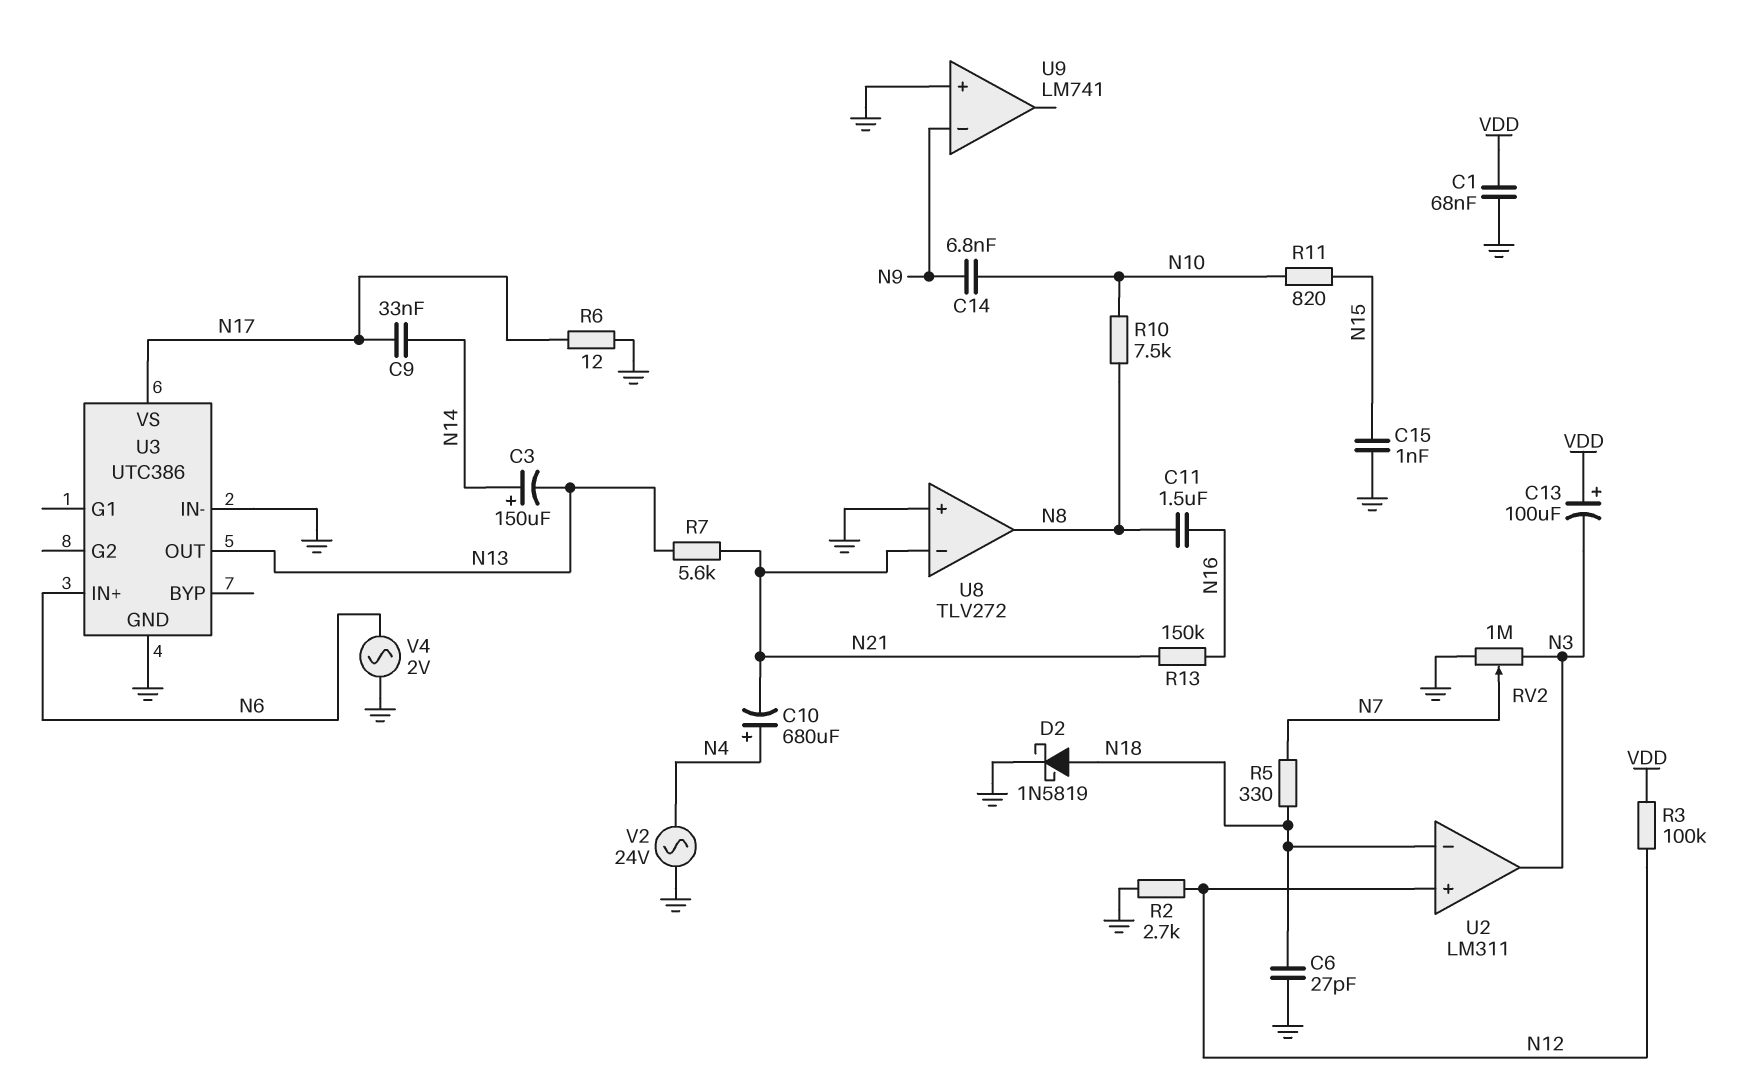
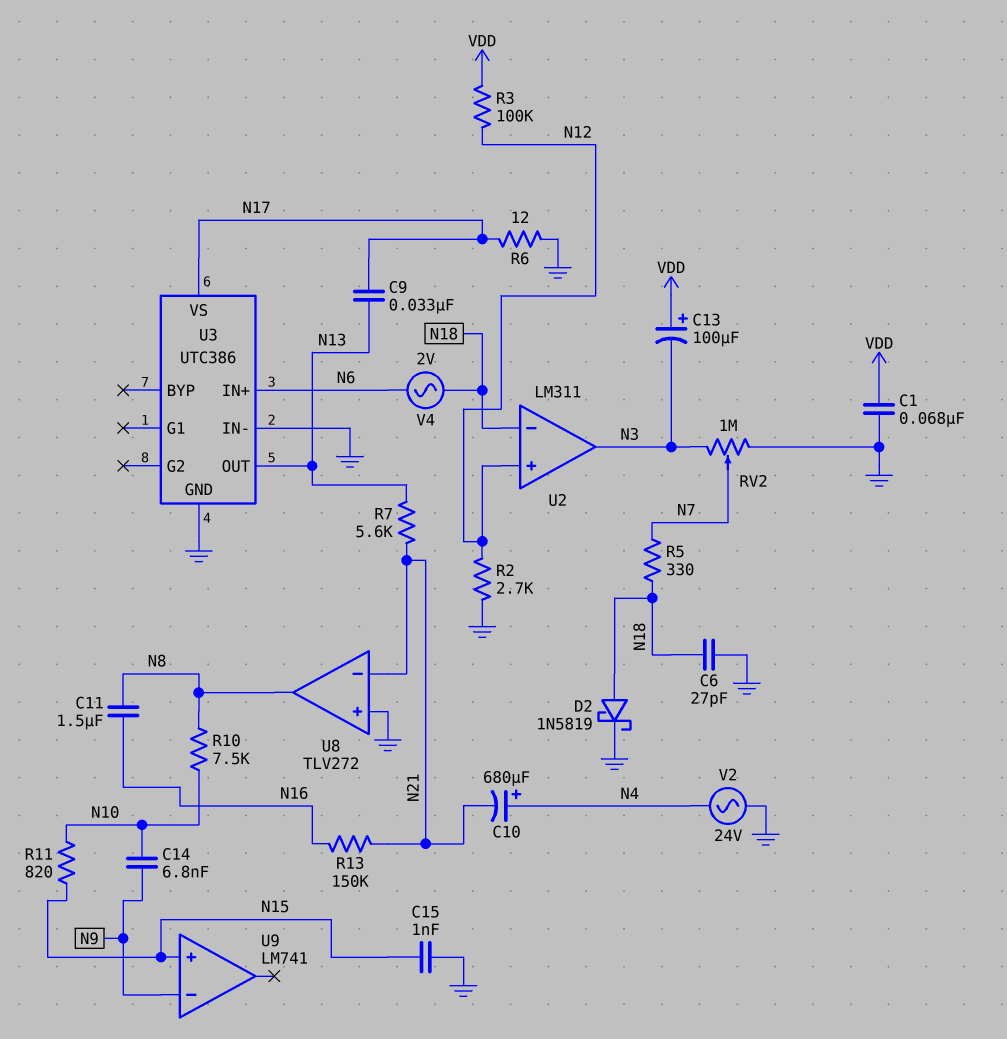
C3: 150uF (plus N14, minus N13) -> none
C9: 33nF (N14, N17) -> 33nF (N13, N17)
U9 pin in+: GND -> N15
V4: AC 2V (GND, N6) -> AC 2V (N6, N18)

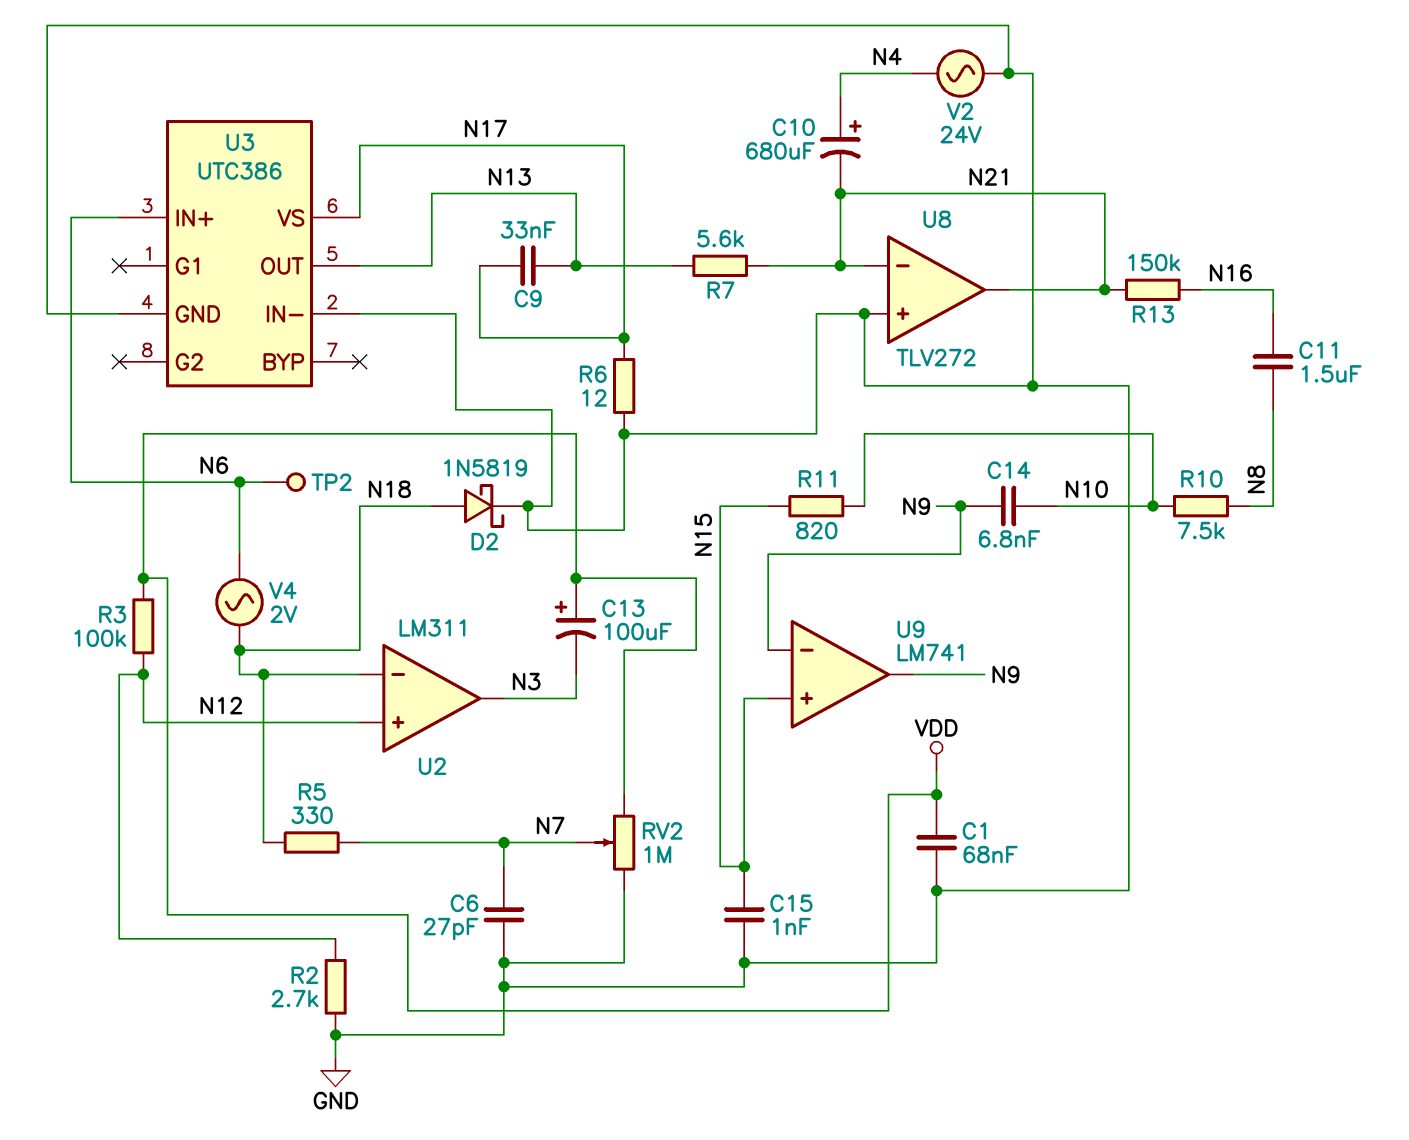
C6: 27pF (GND, N18) -> 27pF (GND, N7)
RV2: 1M (GND, N3, wiper N7) -> 1M (GND, VDD, wiper N7)
TP2: none -> test point (N6)
U8 pin out: N8 -> N21
U9 pin out: none -> N9

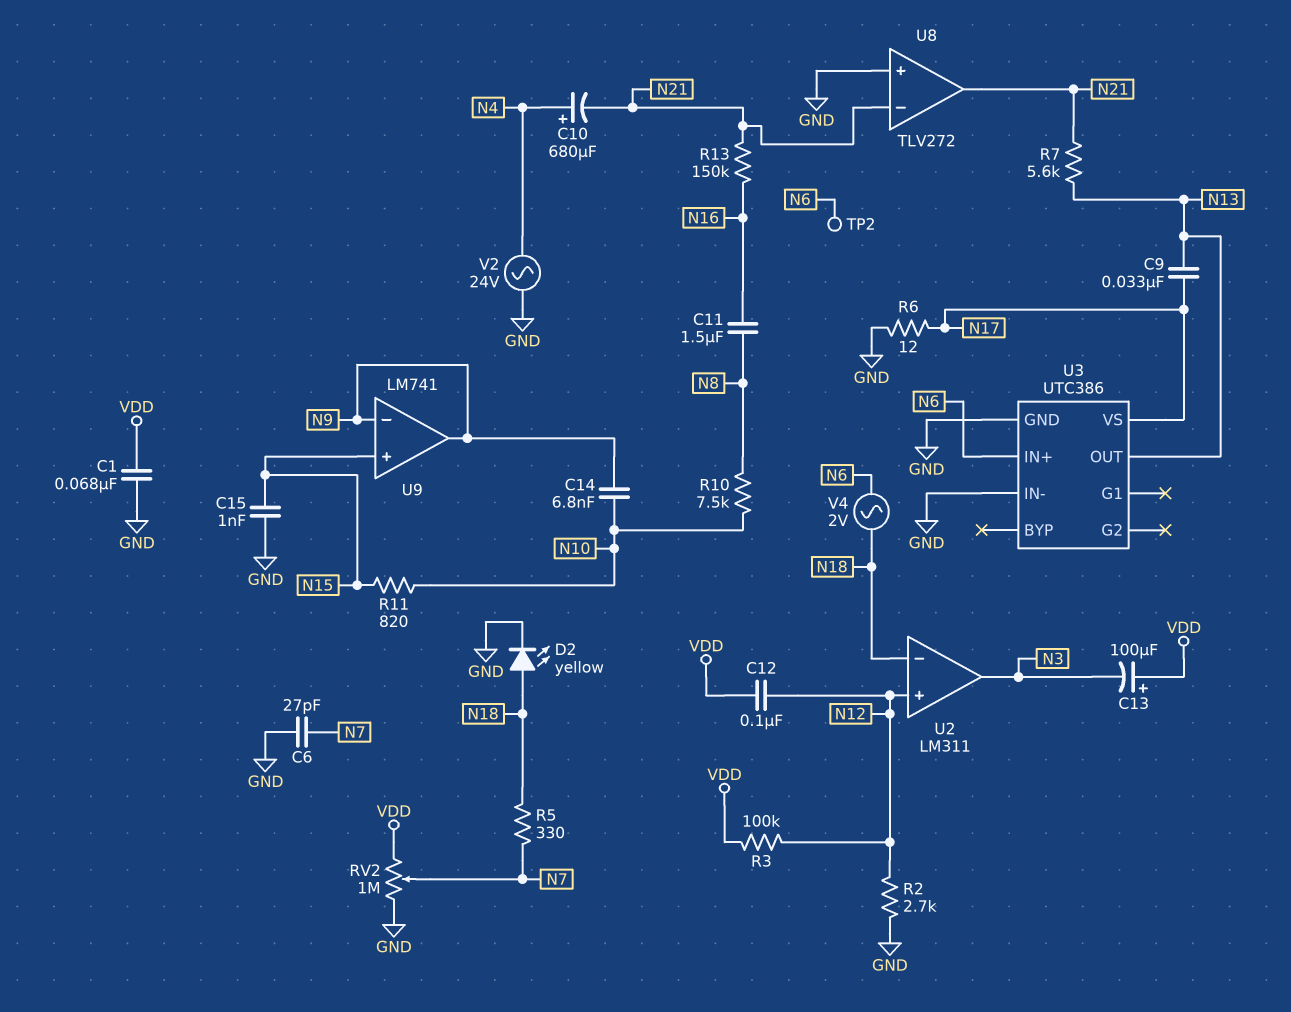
C12: none -> 100nF (N12, VDD)
D2: schottky 1N5819 (A N18, K GND) -> LED yellow (A N18, K GND)

